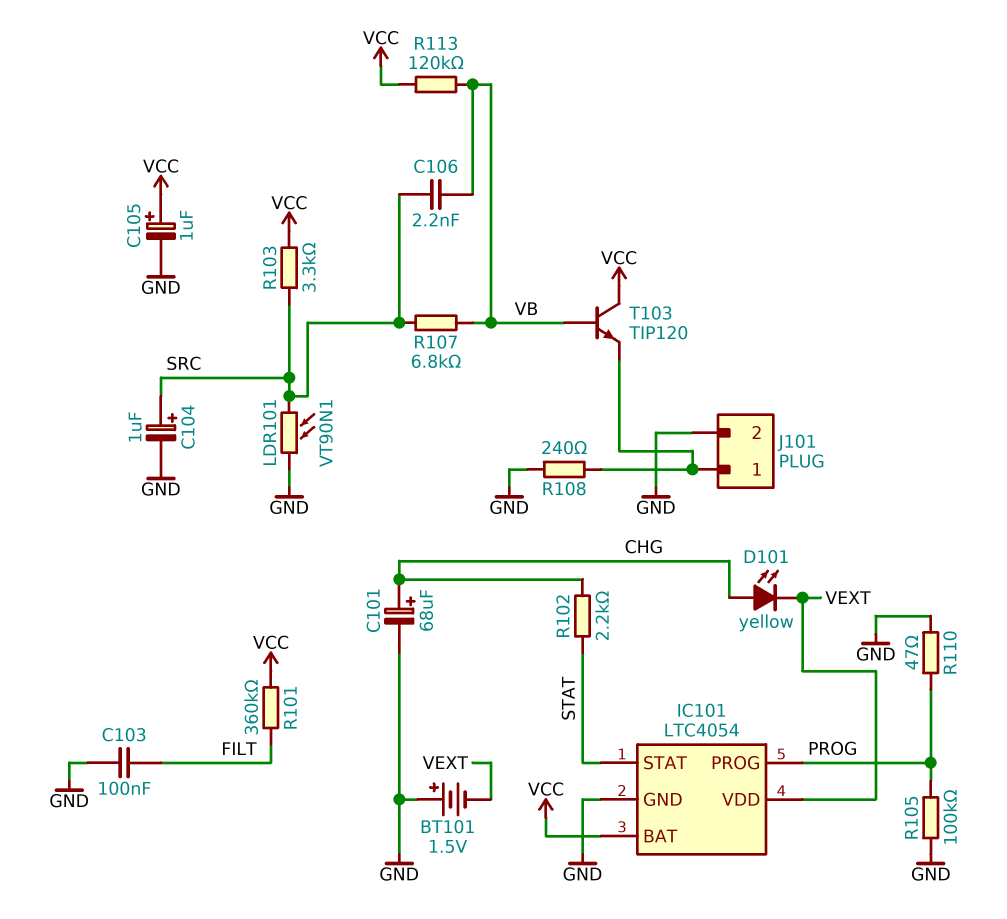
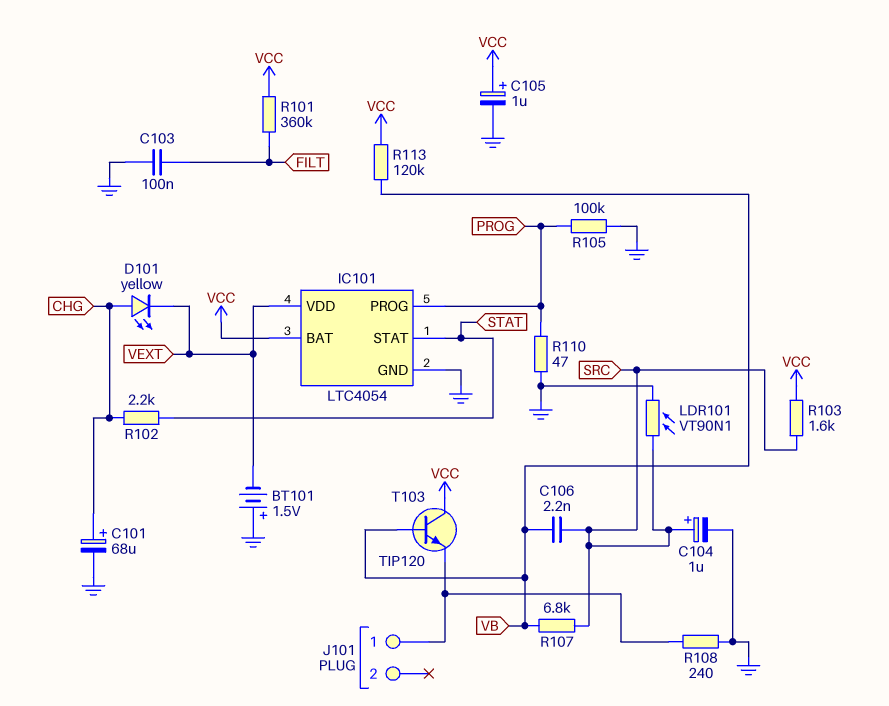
J101 pin 2: GND -> none
R103: 3.3k (SRC, VCC) -> 1.6k (SRC, VCC)

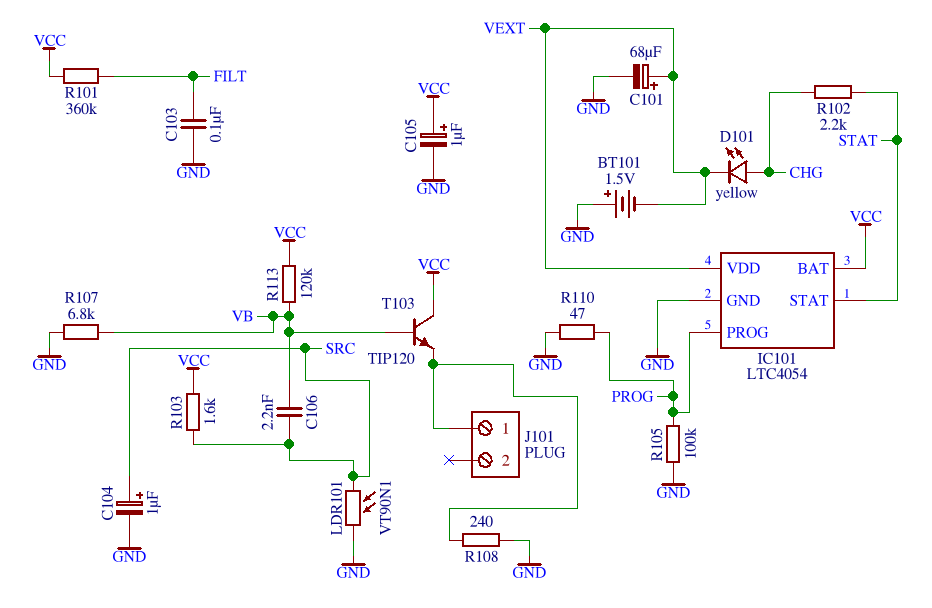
C101: 68uF (plus CHG, minus GND) -> 68uF (plus VEXT, minus GND)
R107: 6.8k (SRC, VB) -> 6.8k (GND, VB)

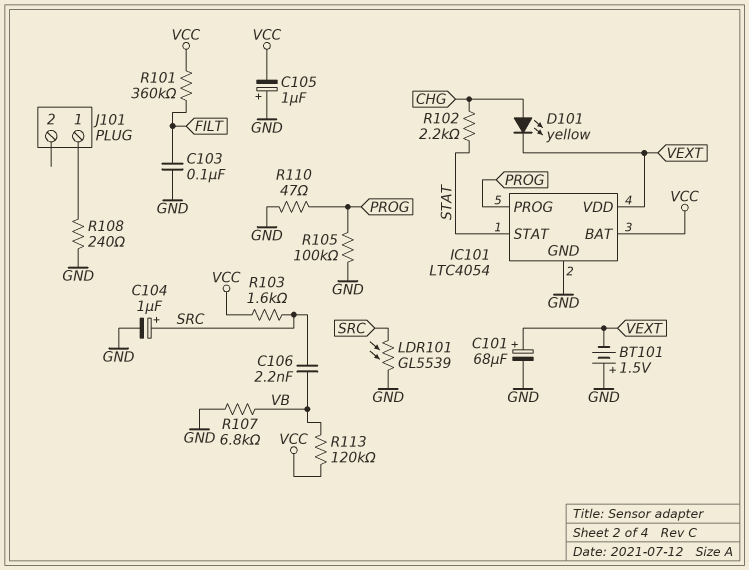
C105: 1uF (plus VCC, minus GND) -> 1uF (plus GND, minus VCC)
LDR101: VT90N1 (GND, SRC) -> GL5539 (GND, SRC)
T103: NPN TIP120 (B VB, C VCC, E J101/1) -> none

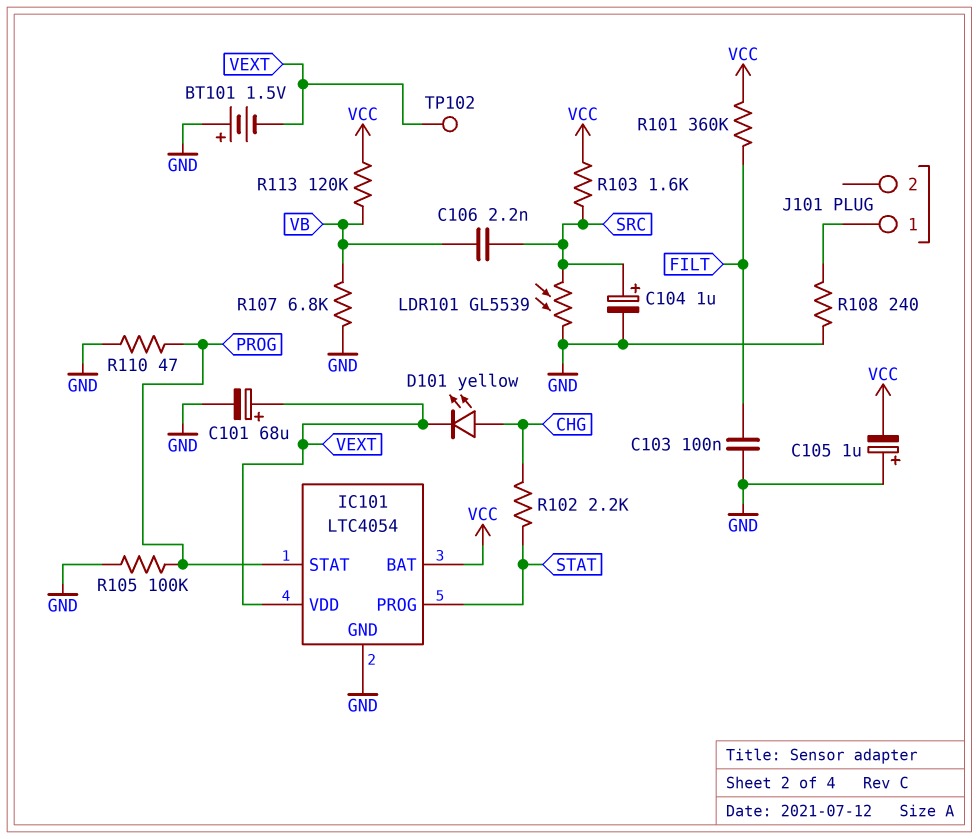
IC101 pin PROG: PROG -> STAT
IC101 pin STAT: STAT -> PROG
TP102: none -> test point (VEXT)

